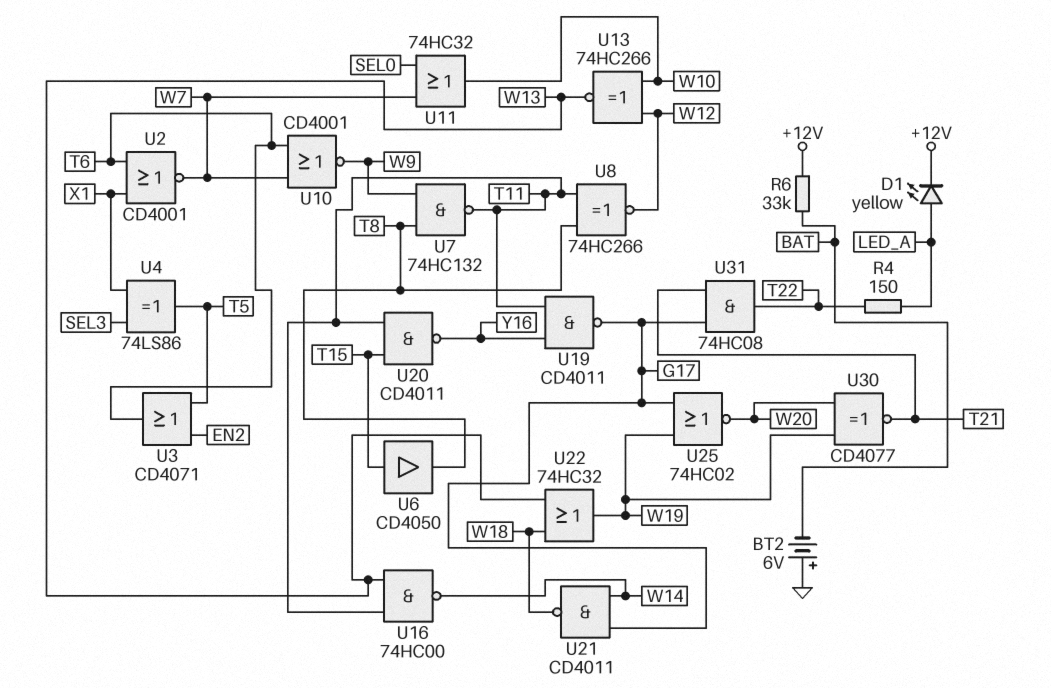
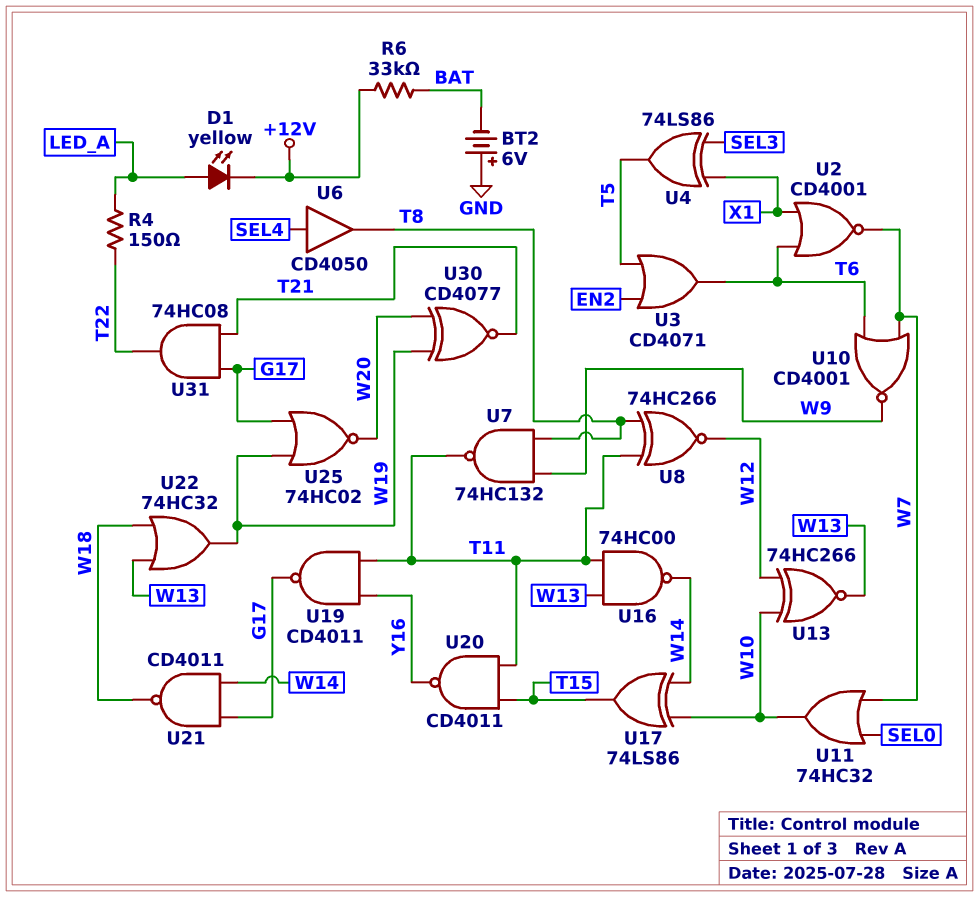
U6: buffer CD4050 (in T15, out T8) -> buffer CD4050 (in SEL4, out T8)
U17: none -> XOR 74LS86 (in W10, in W14, out T15)

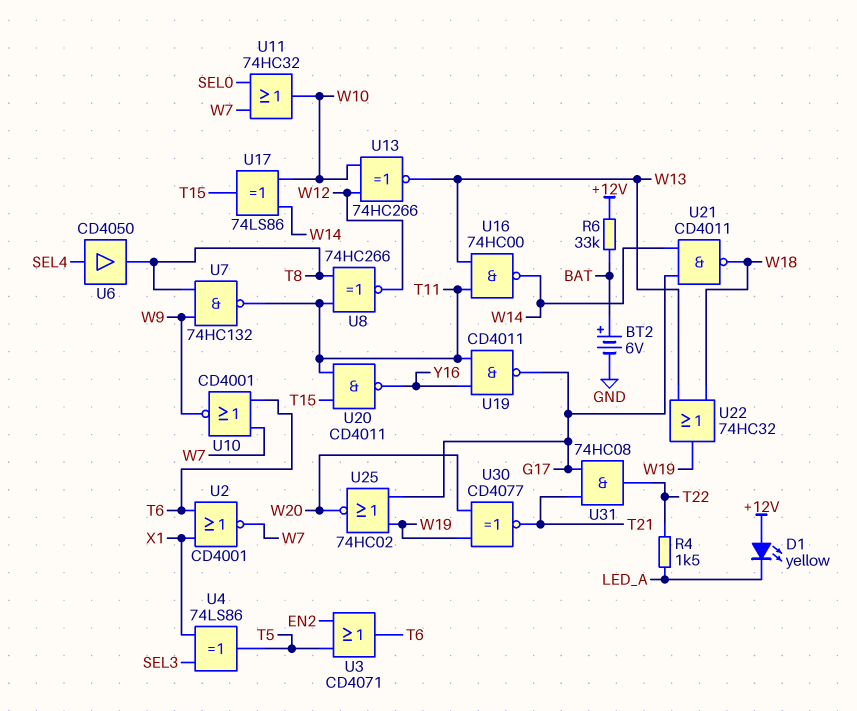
BT2: 6V (plus GND, minus BAT) -> 6V (plus BAT, minus GND)
D1: LED yellow (A LED_A, K +12V) -> LED yellow (A +12V, K LED_A)
R4: 150 (LED_A, T22) -> 1.5k (LED_A, T22)

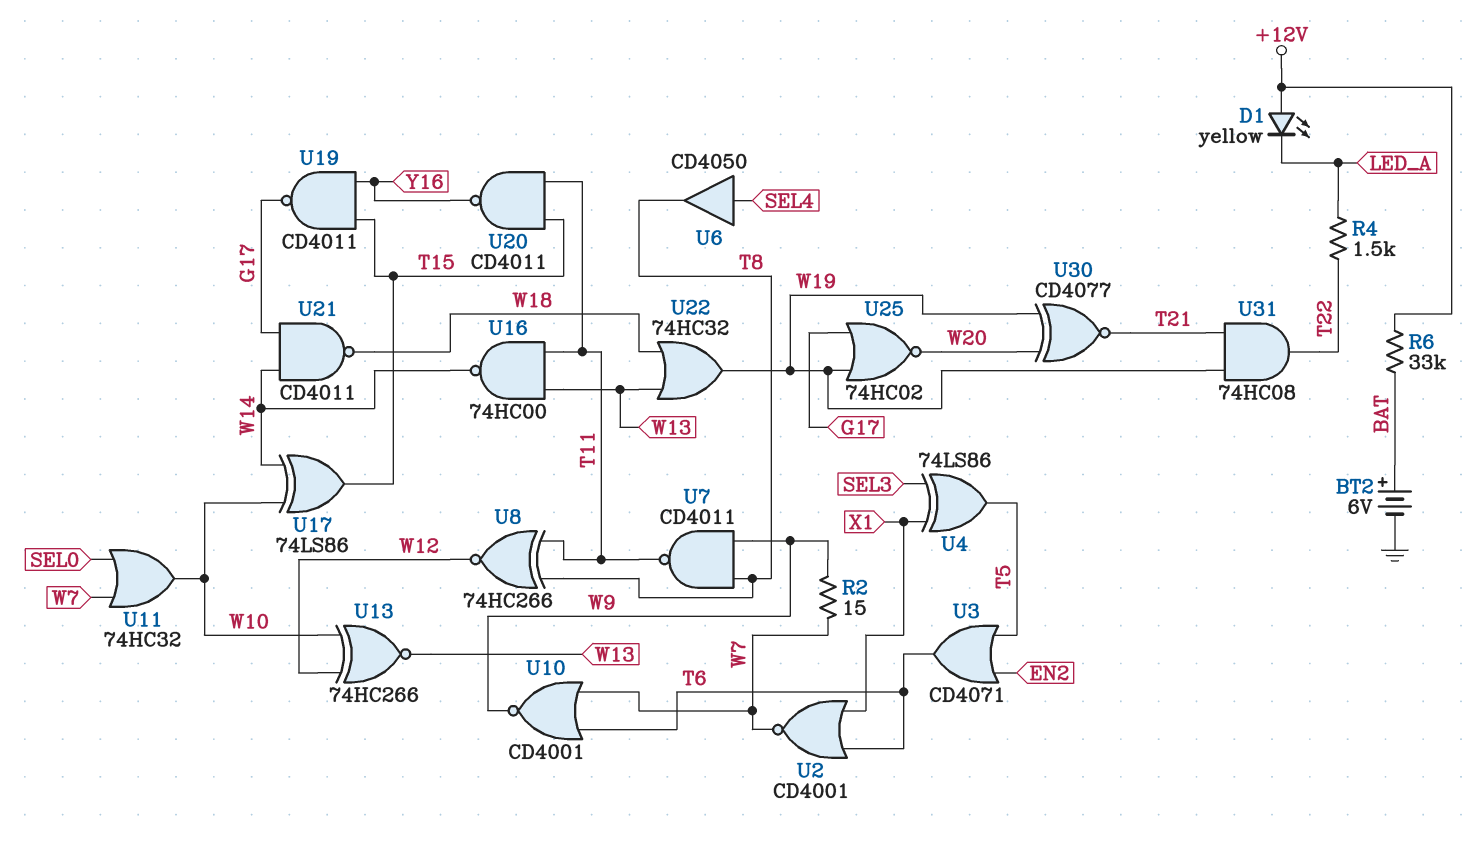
R2: none -> 15 (W7, W9)
U7: NAND 74HC132 (in T8, in W9, out T11) -> NAND CD4011 (in T8, in W9, out T11)
U19: NAND CD4011 (in T11, in Y16, out G17) -> NAND CD4011 (in T15, in Y16, out G17)
U31: AND 74HC08 (in G17, in T21, out T22) -> AND 74HC08 (in T21, in W19, out T22)

